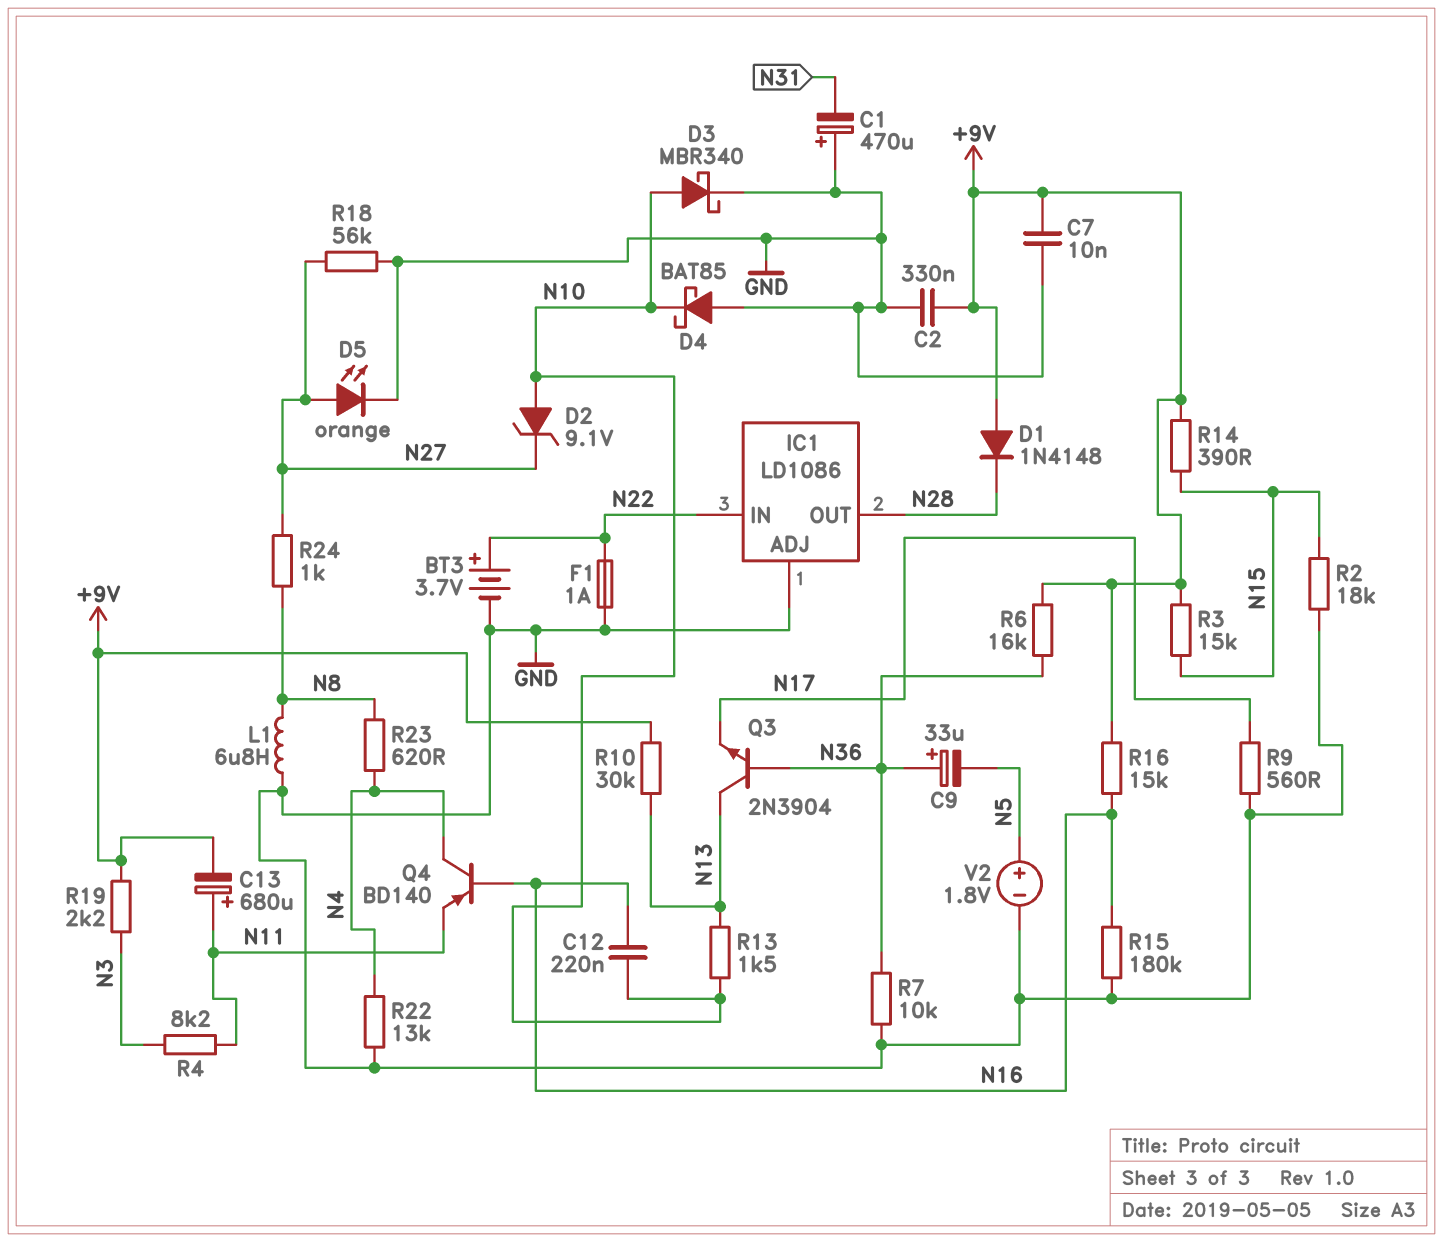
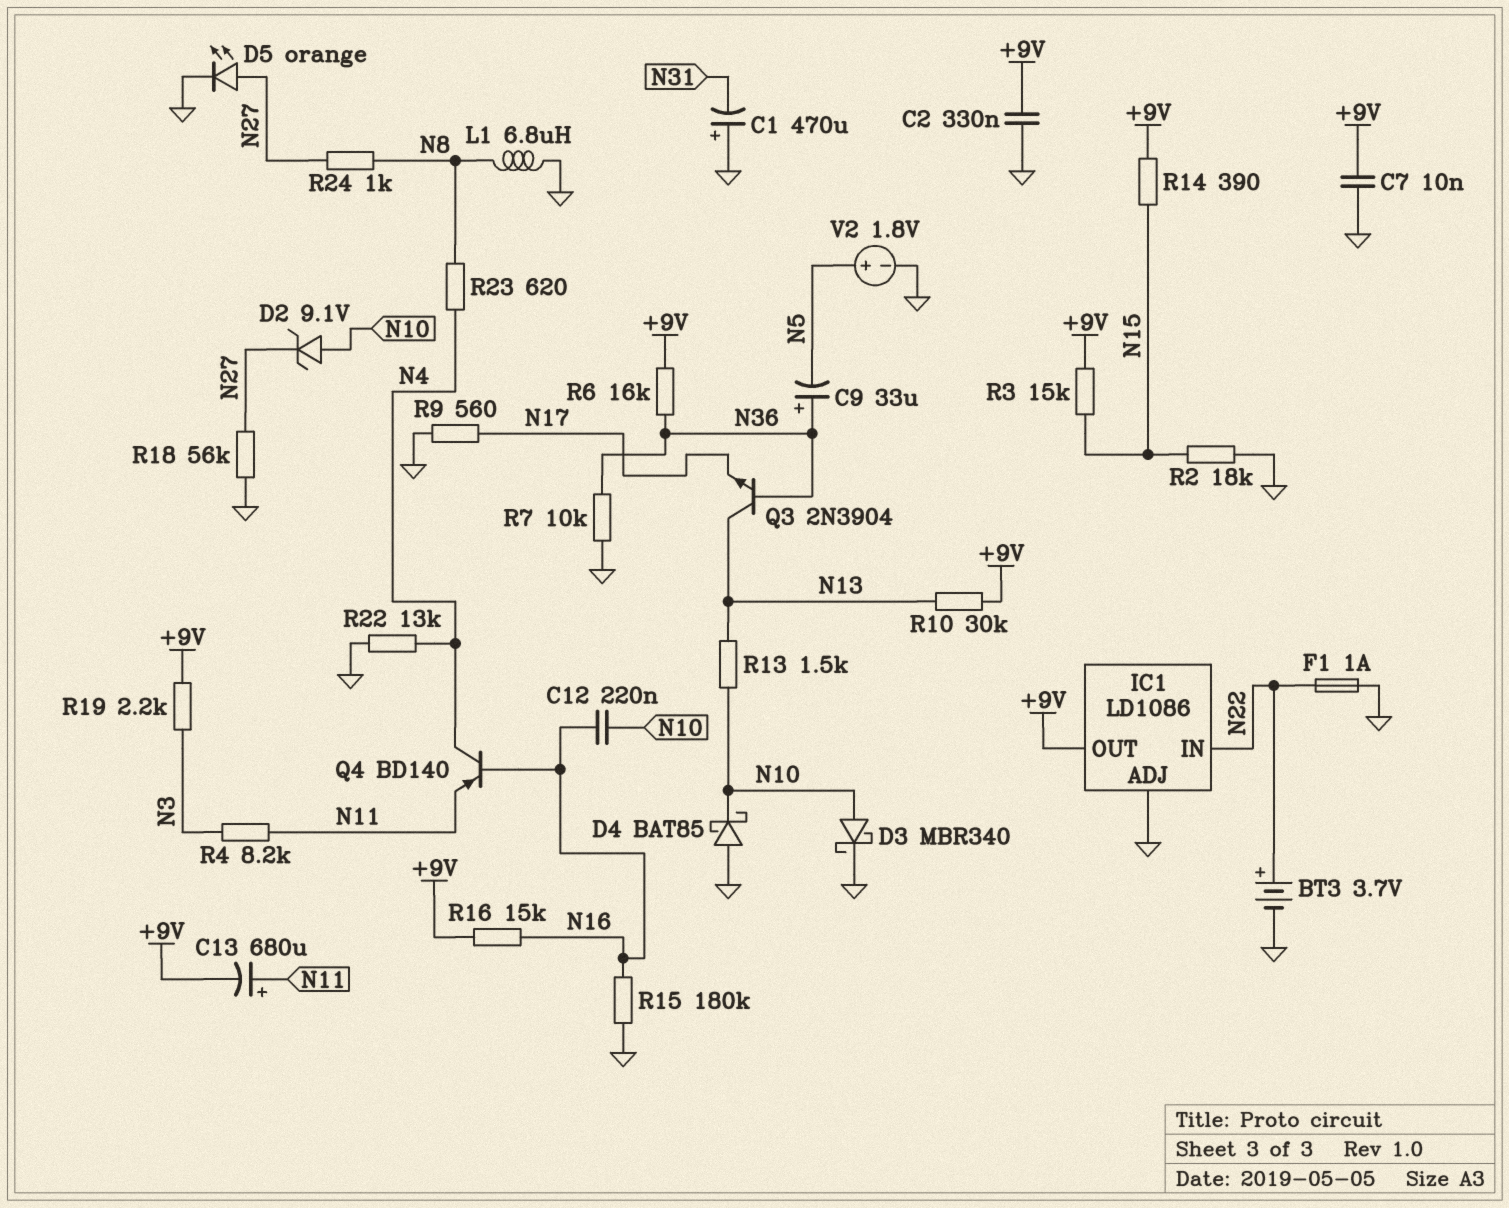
D1: diode 1N4148 (A +9V, K N28) -> none
IC1 pin OUT: N28 -> +9V

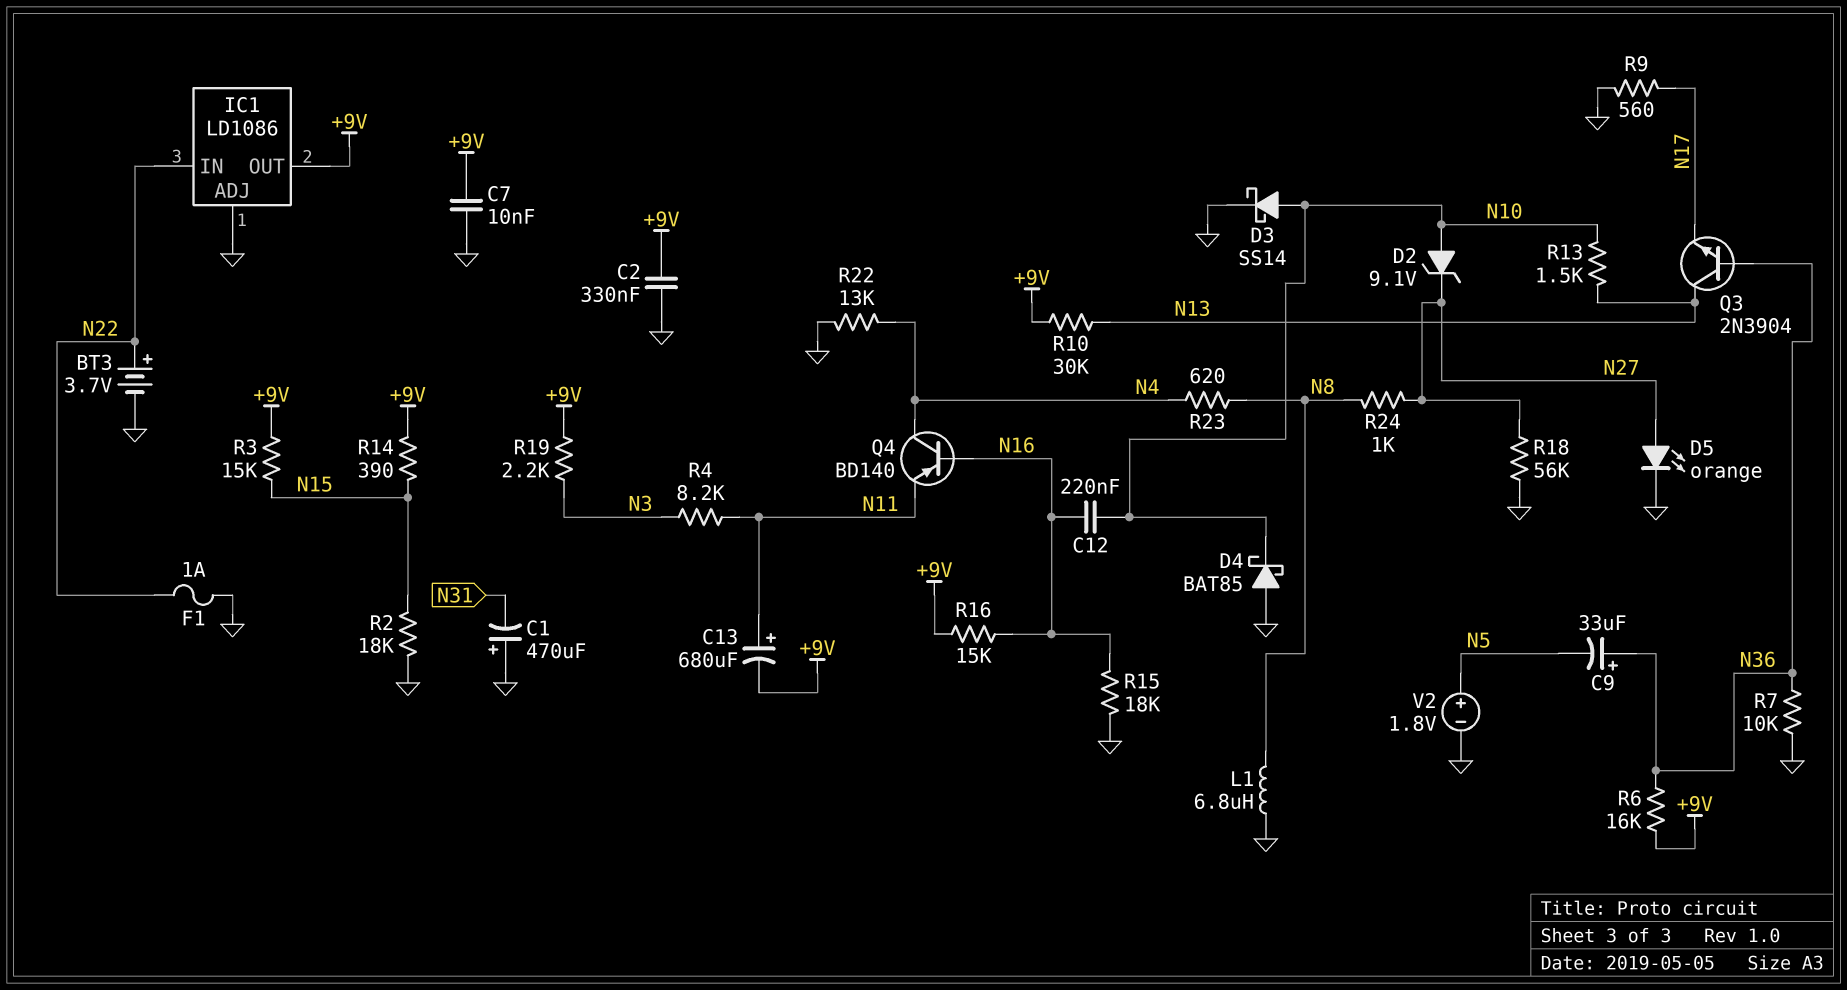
D3: schottky MBR340 (A N10, K GND) -> schottky SS14 (A N10, K GND)
R15: 180k (GND, N16) -> 18k (GND, N16)

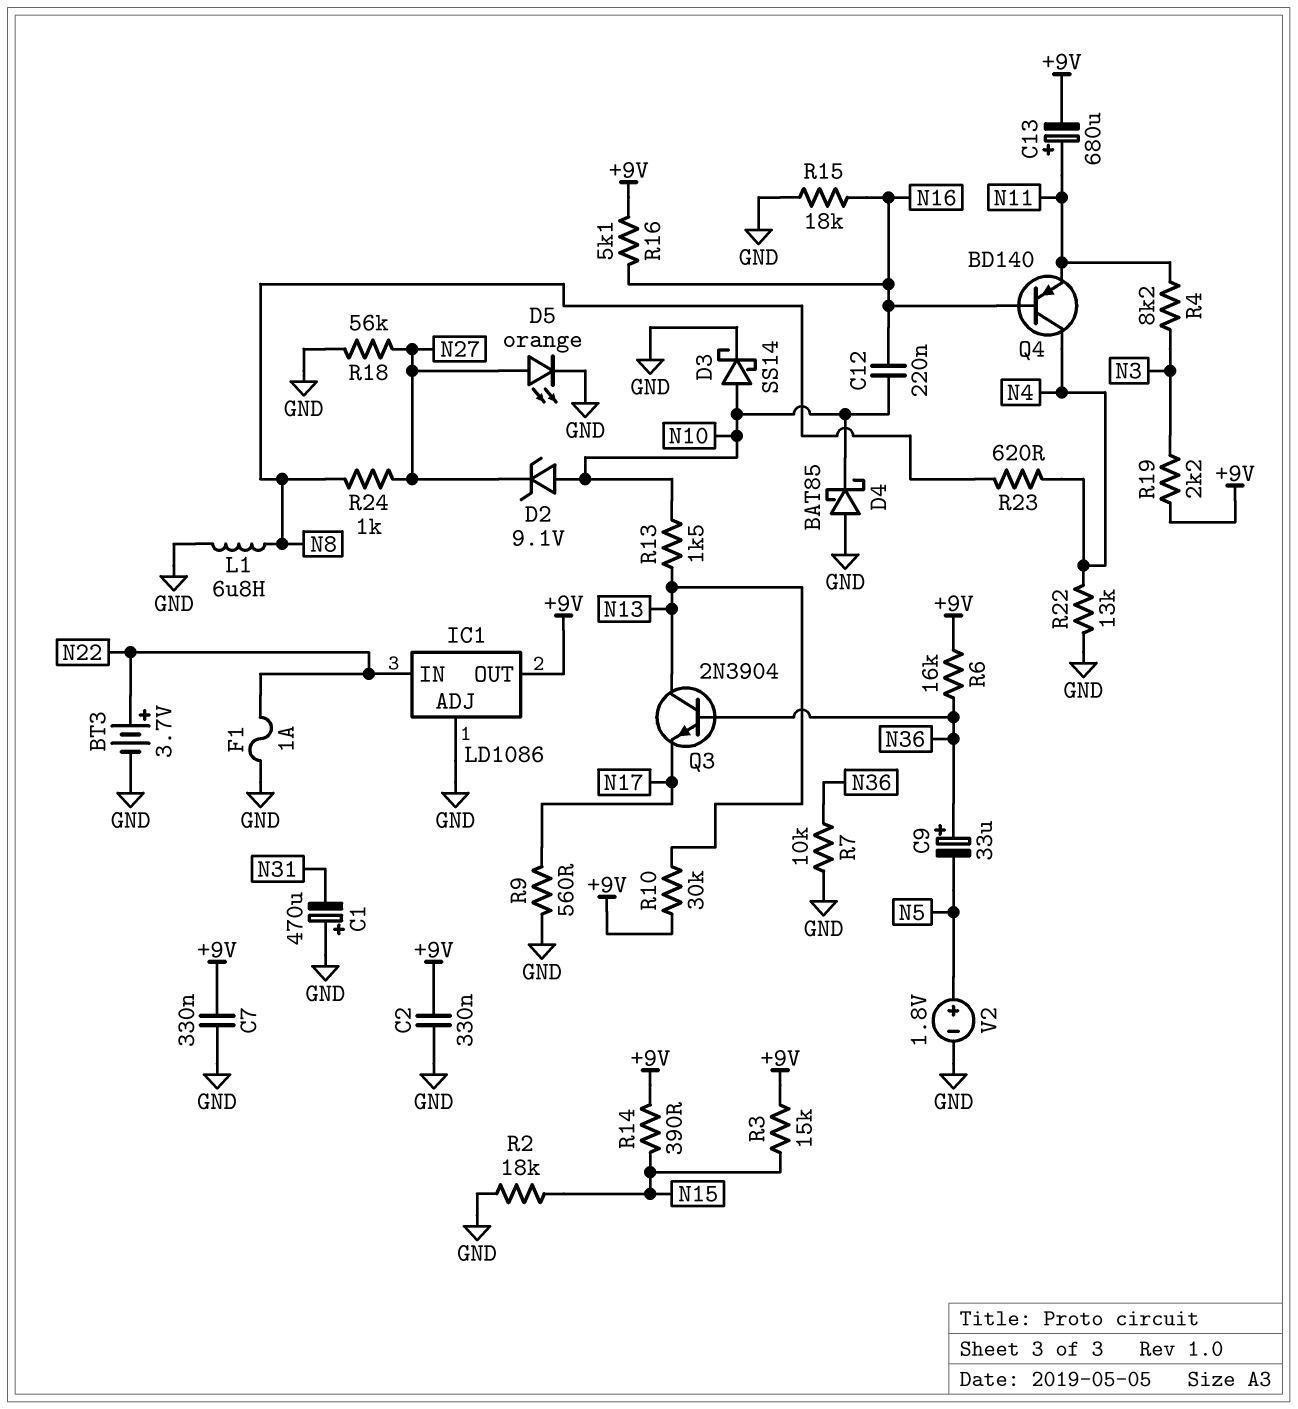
C7: 10nF (+9V, GND) -> 330nF (+9V, GND)
R16: 15k (+9V, N16) -> 5.1k (+9V, N16)

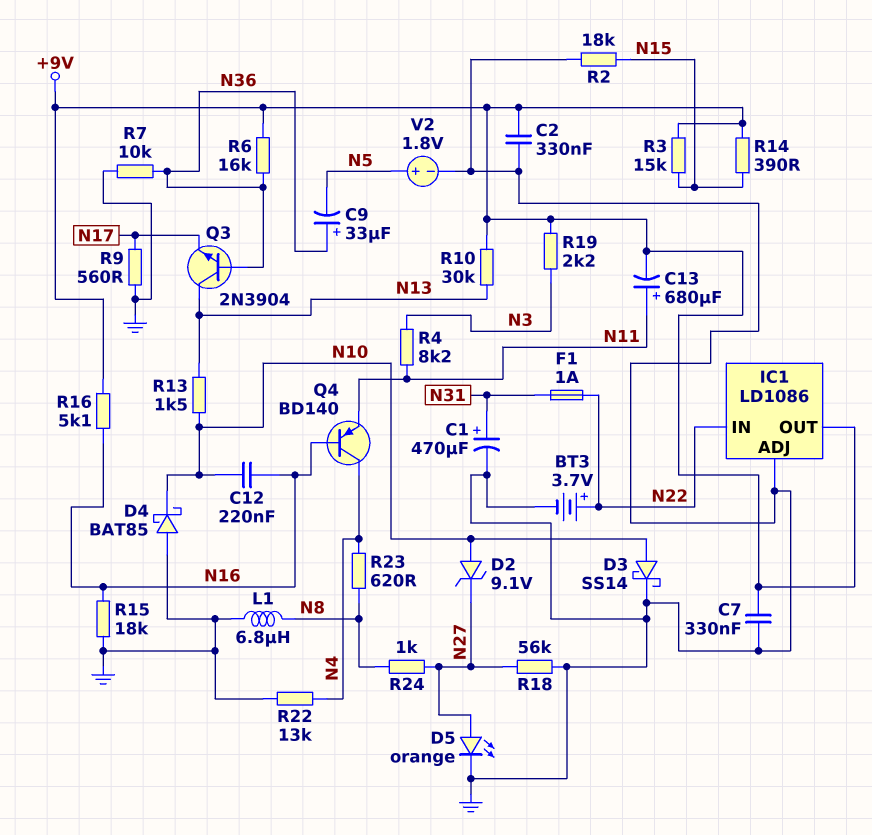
C1: 470uF (plus GND, minus N31) -> 470uF (plus N31, minus GND)
F1: 1A (GND, N22) -> 1A (N22, N31)

